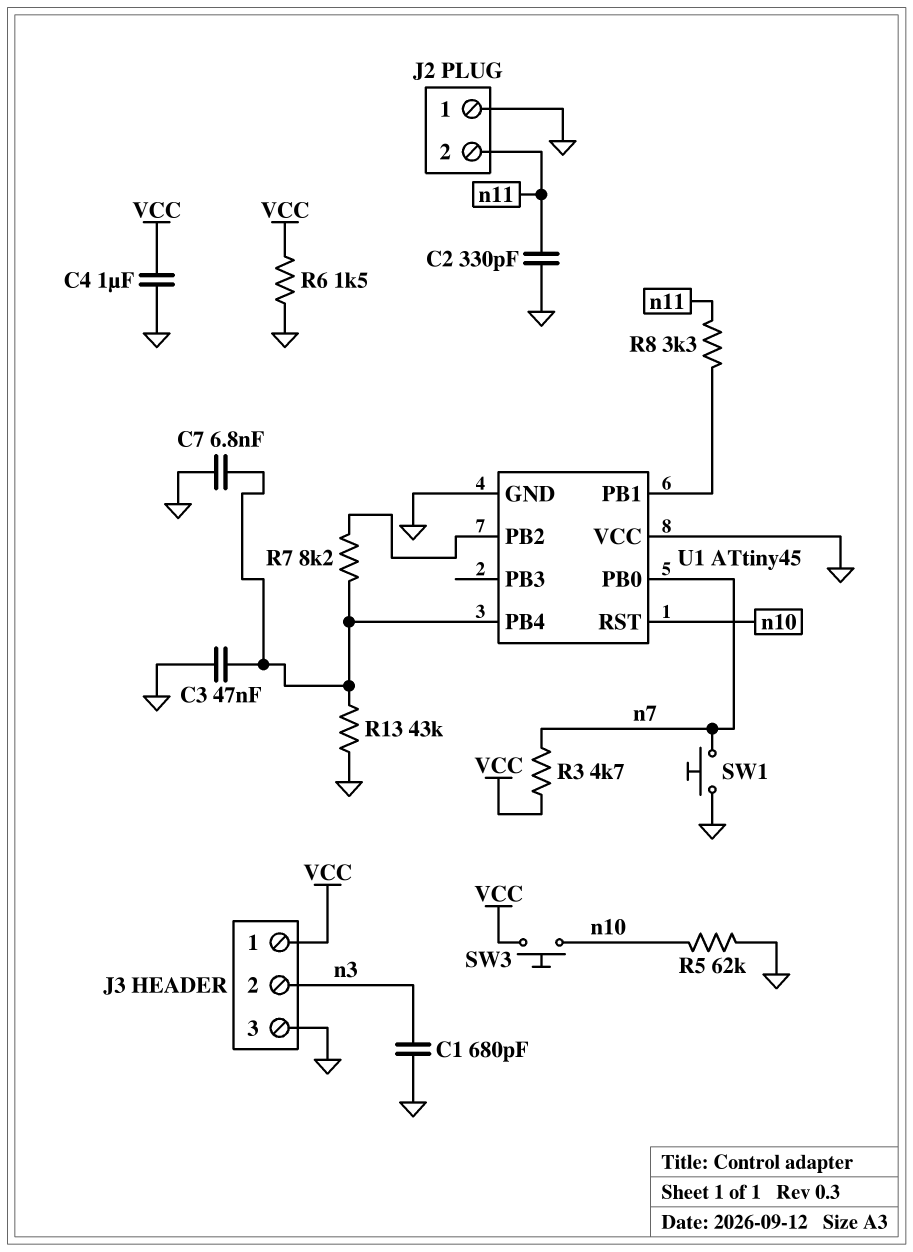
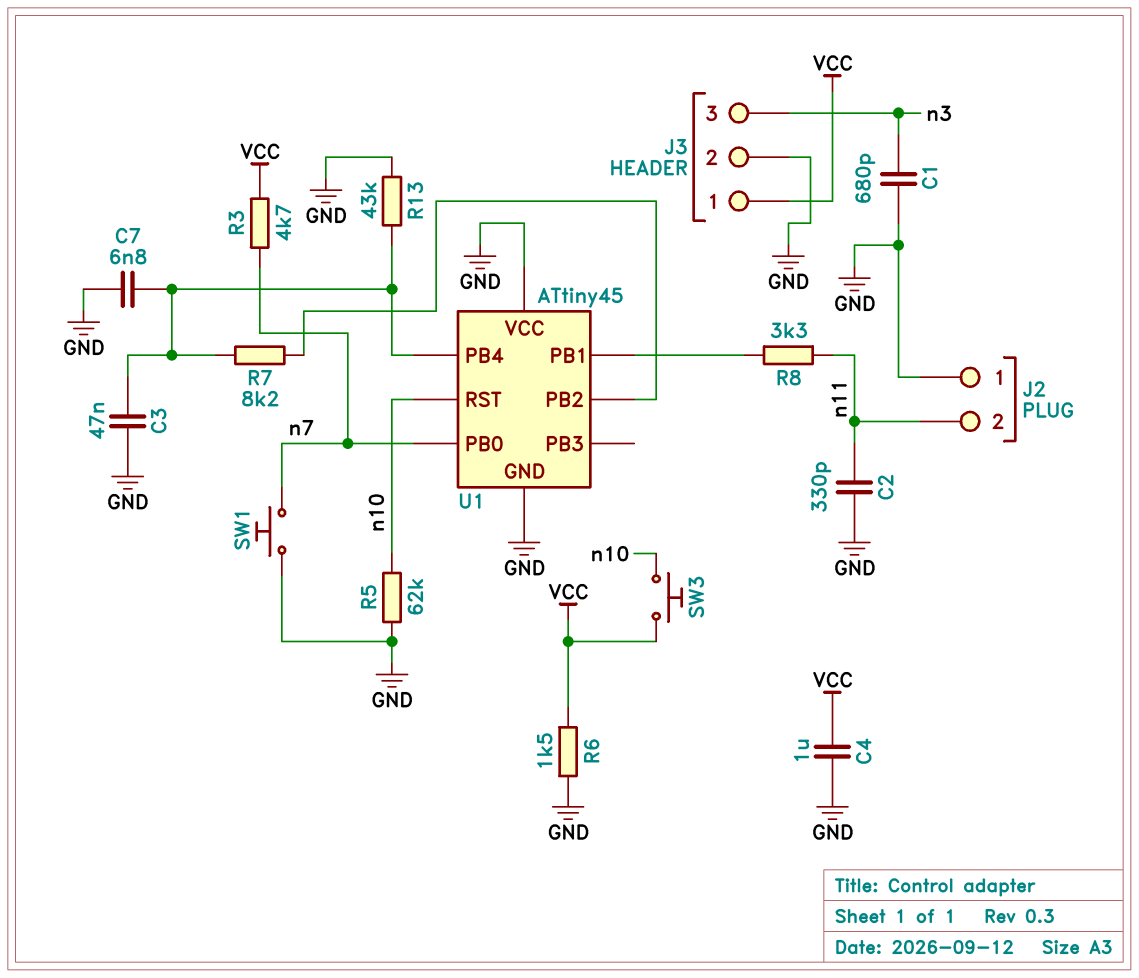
J3 pin 2: n3 -> GND
J3 pin 3: GND -> n3

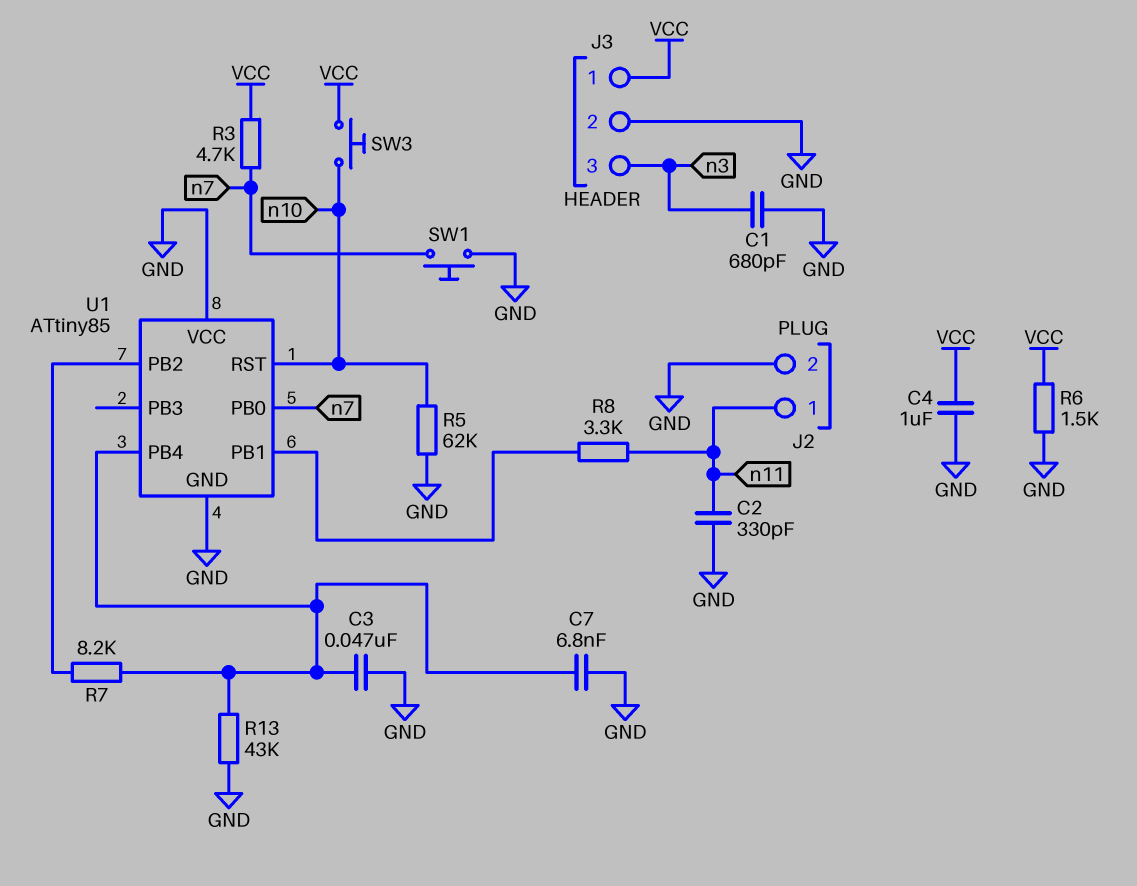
J2 pin 1: GND -> n11
J2 pin 2: n11 -> GND
U1: ATtiny45 -> ATtiny85

